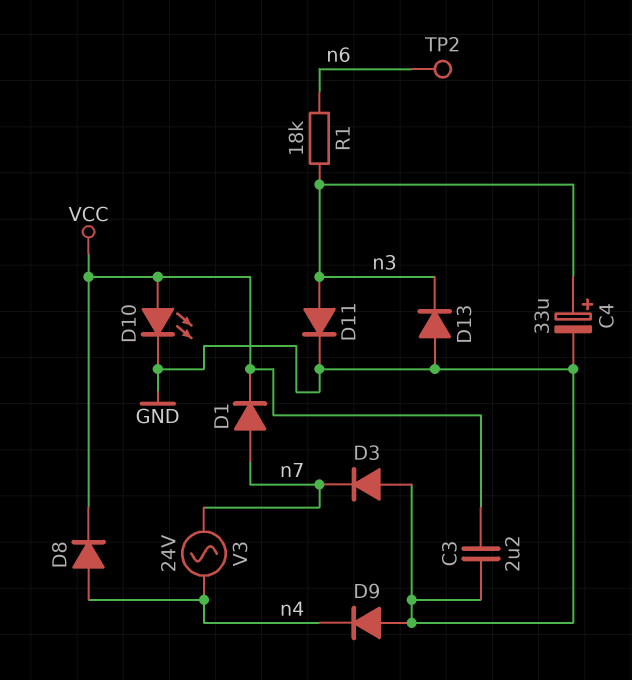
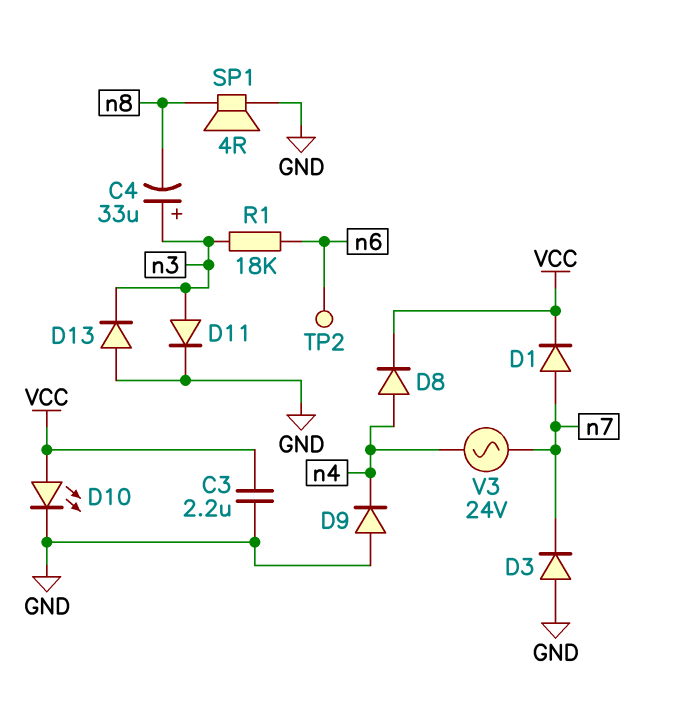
C4: 33uF (plus n3, minus GND) -> 33uF (plus n3, minus n8)
SP1: none -> speaker 4R (GND, n8)

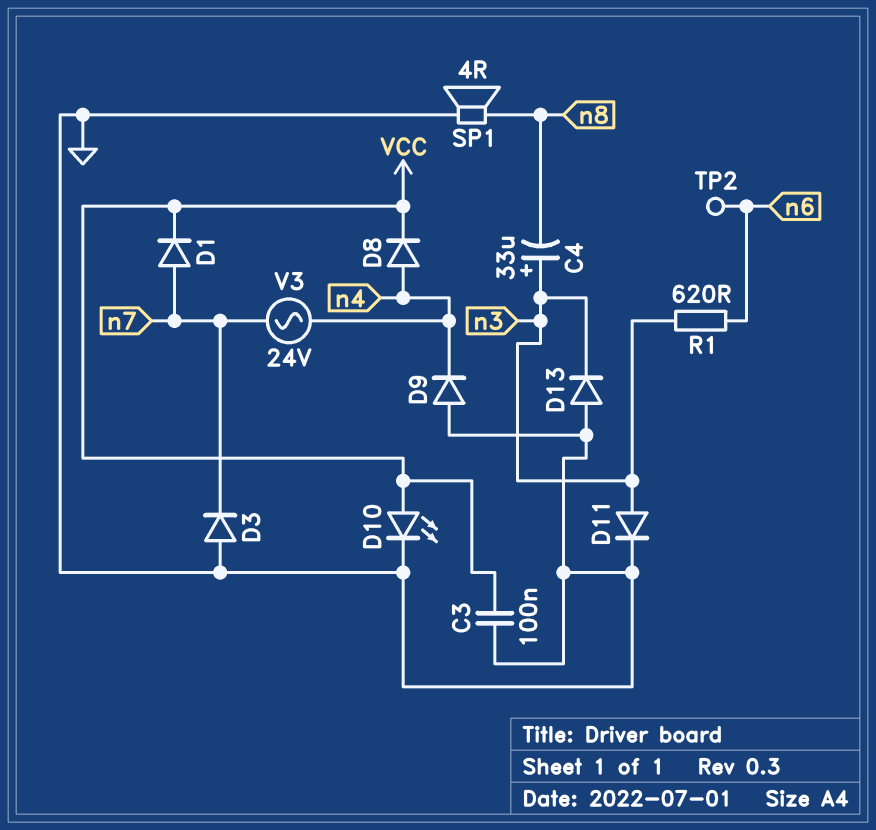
C3: 2.2uF (GND, VCC) -> 100nF (GND, VCC)
R1: 18k (n3, n6) -> 620 (n3, n6)

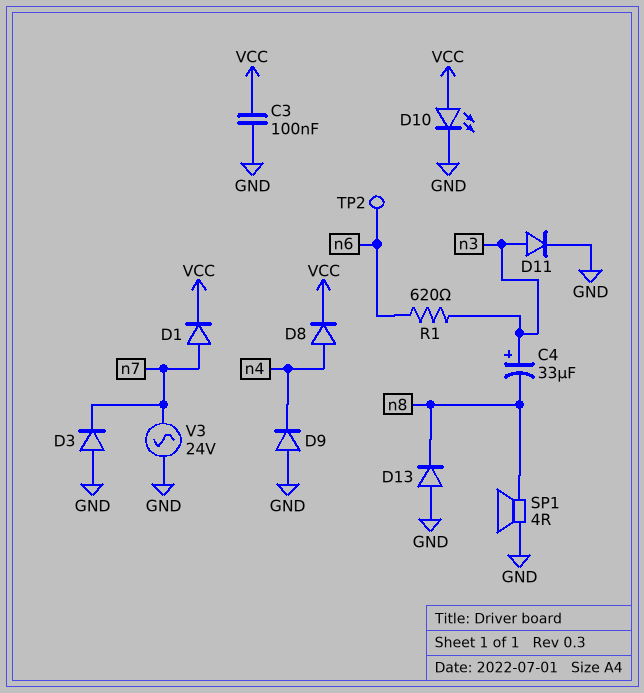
D13: diode (A GND, K n3) -> diode (A GND, K n8)
V3: AC 24V (n4, n7) -> AC 24V (GND, n7)

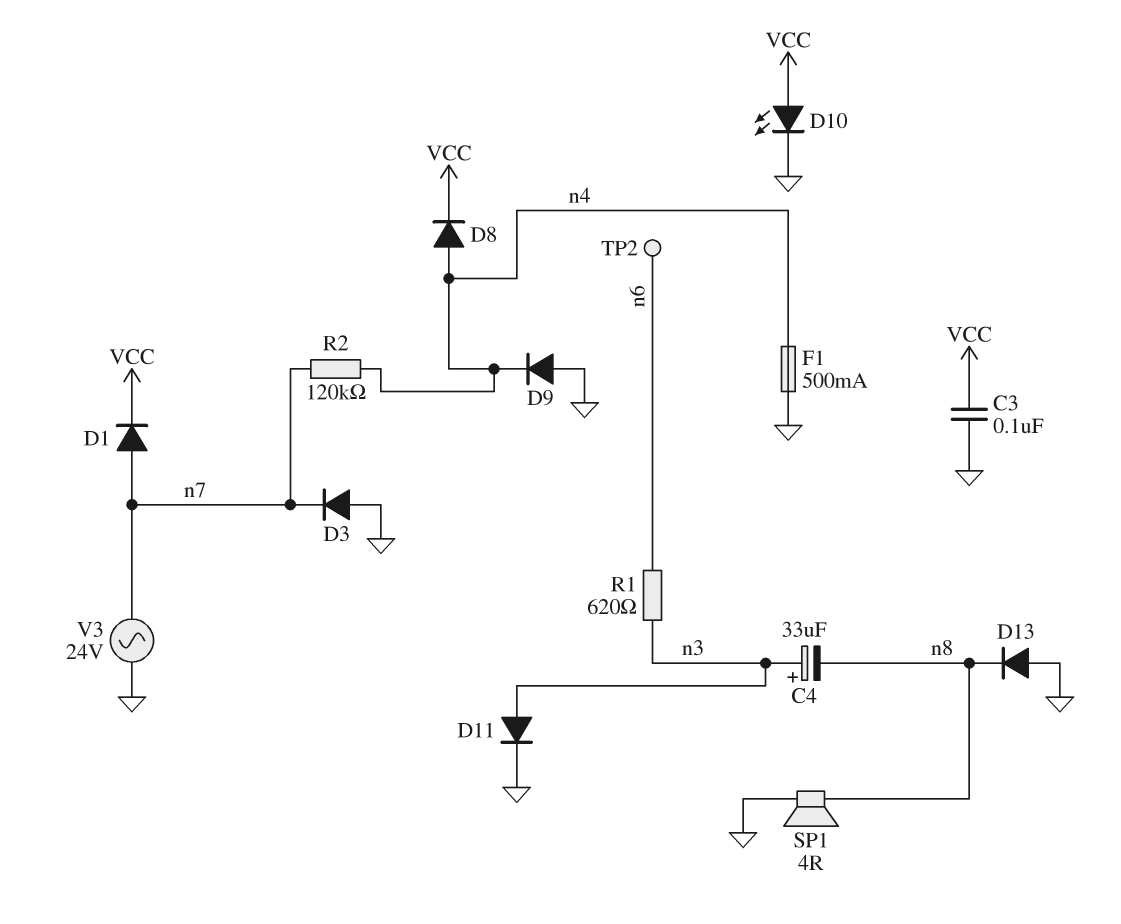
F1: none -> 500mA (GND, n4)
R2: none -> 120k (n4, n7)

